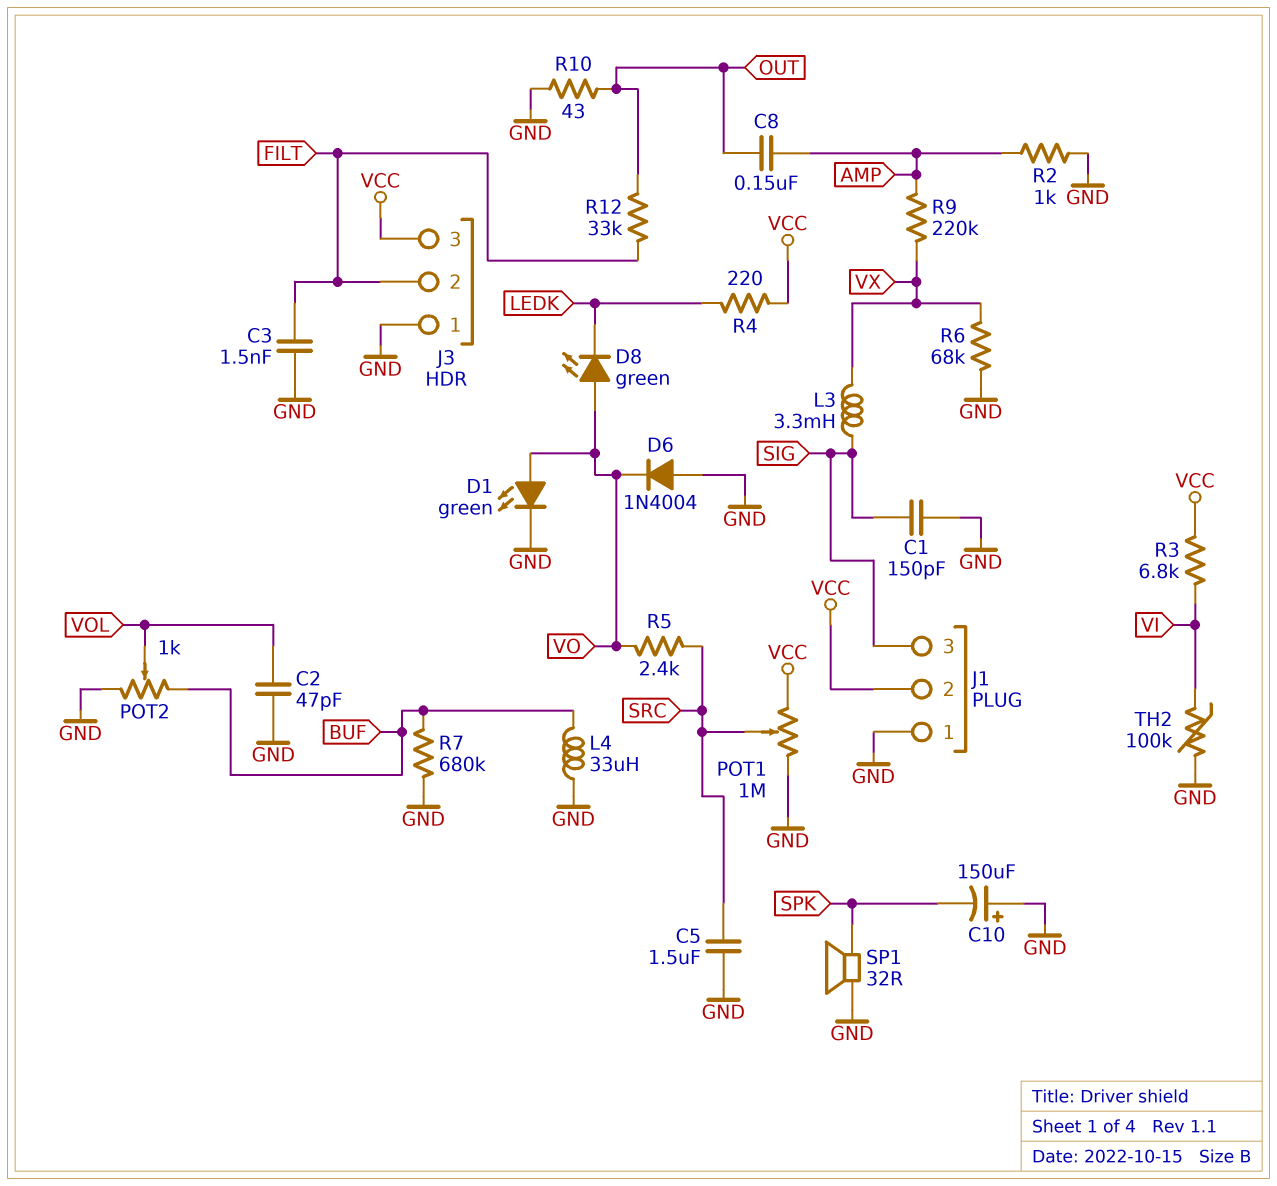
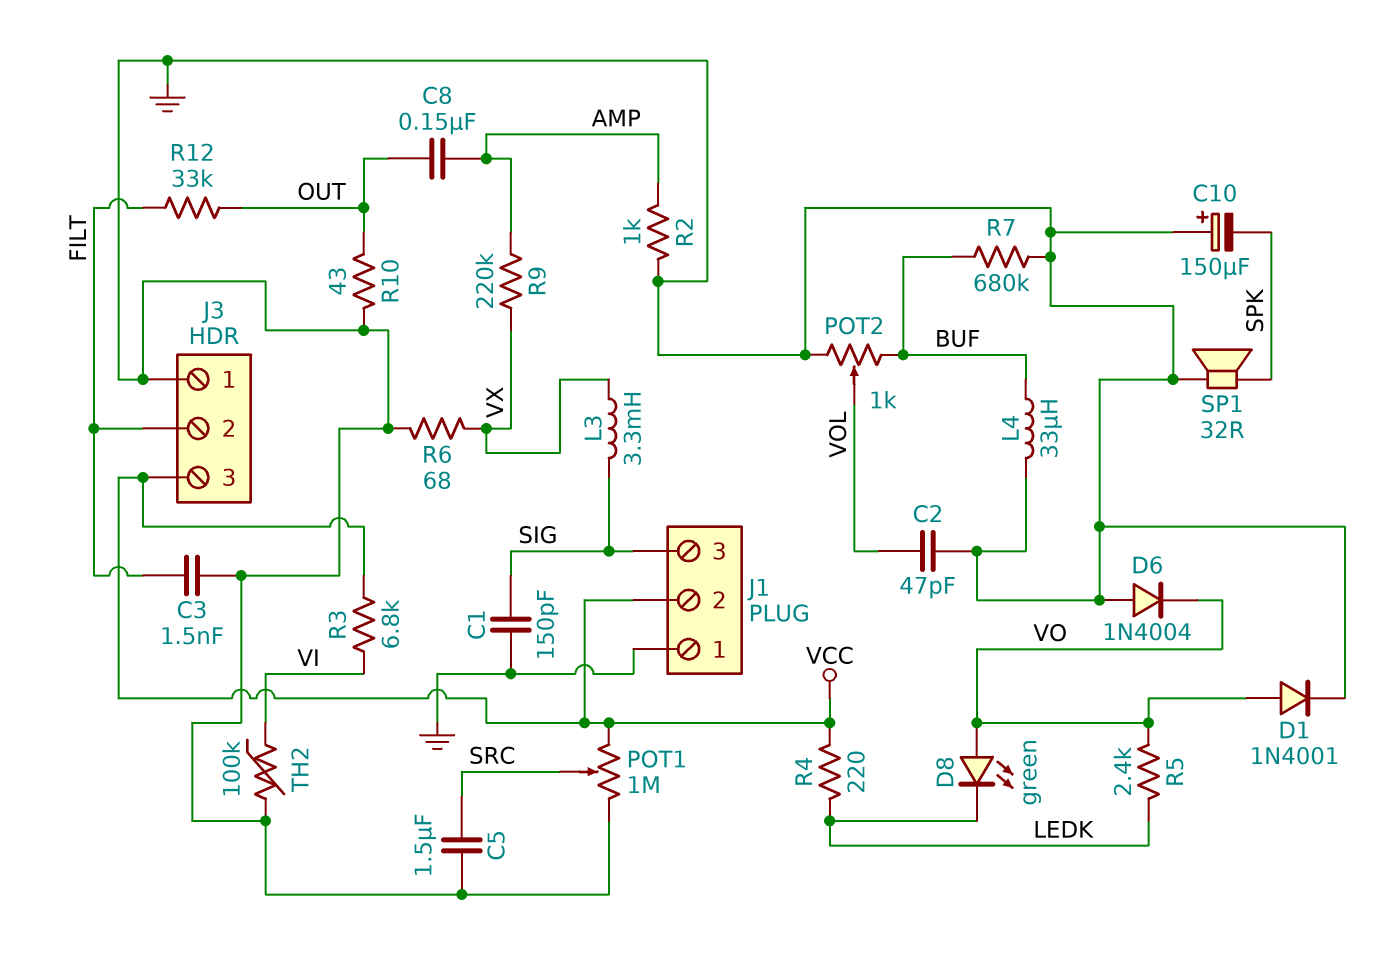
D1: LED green (A VO, K GND) -> diode 1N4001 (A VO, K GND)
R5: 2.4k (SRC, VO) -> 2.4k (LEDK, VO)
R6: 68k (GND, VX) -> 68 (GND, VX)

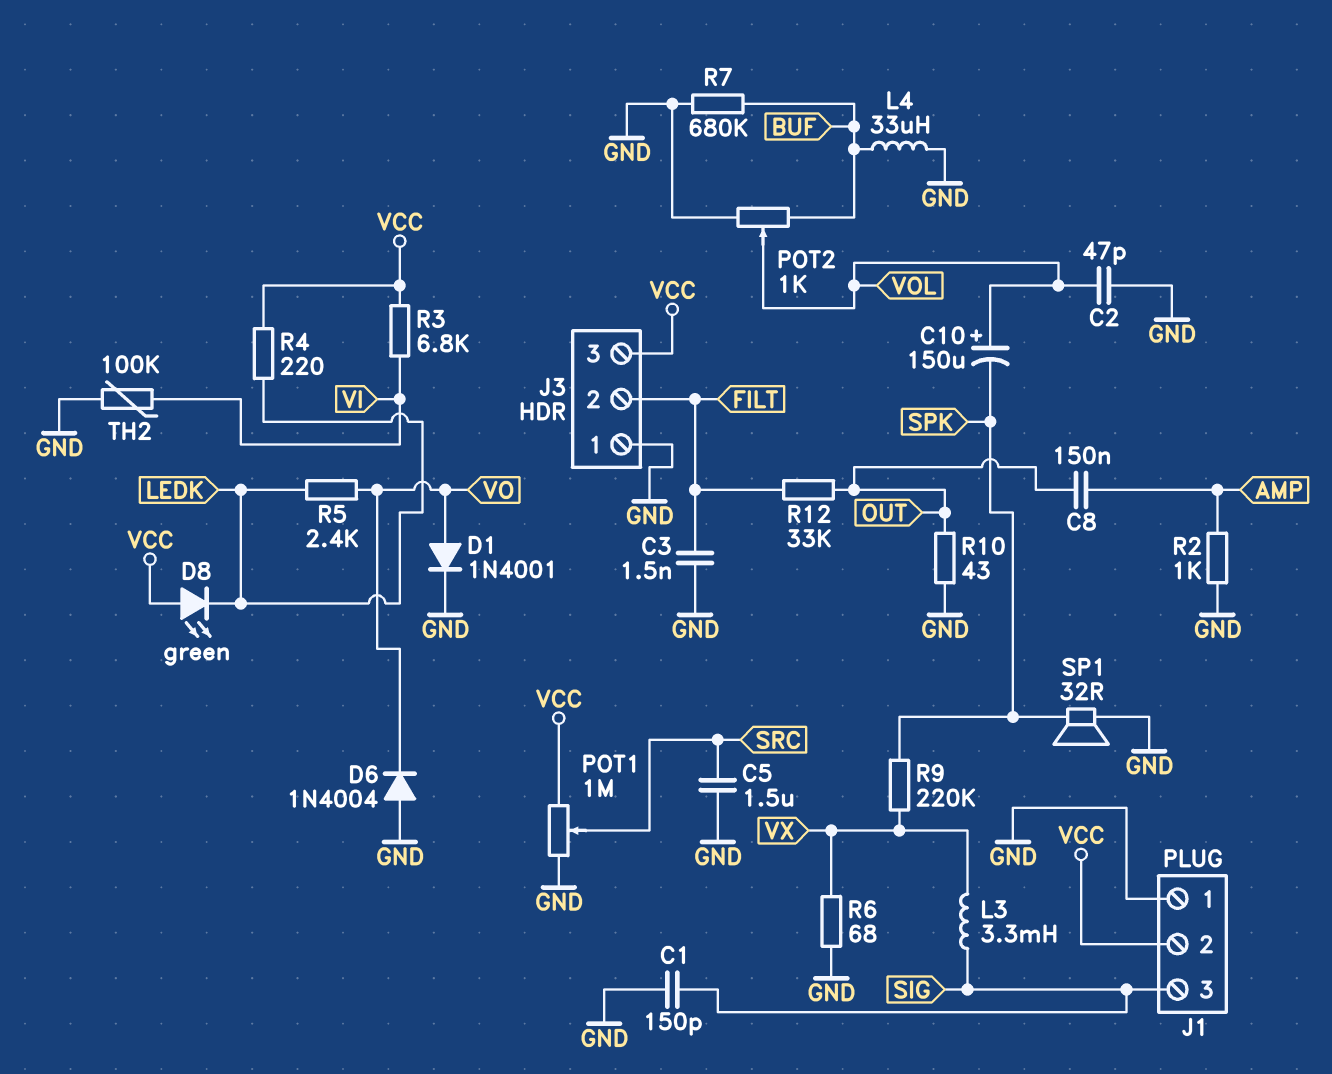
C10: 150uF (plus GND, minus SPK) -> 150uF (plus VOL, minus SPK)
D8: LED green (A VO, K LEDK) -> LED green (A VCC, K LEDK)
R9: 220k (AMP, VX) -> 220k (SPK, VX)

